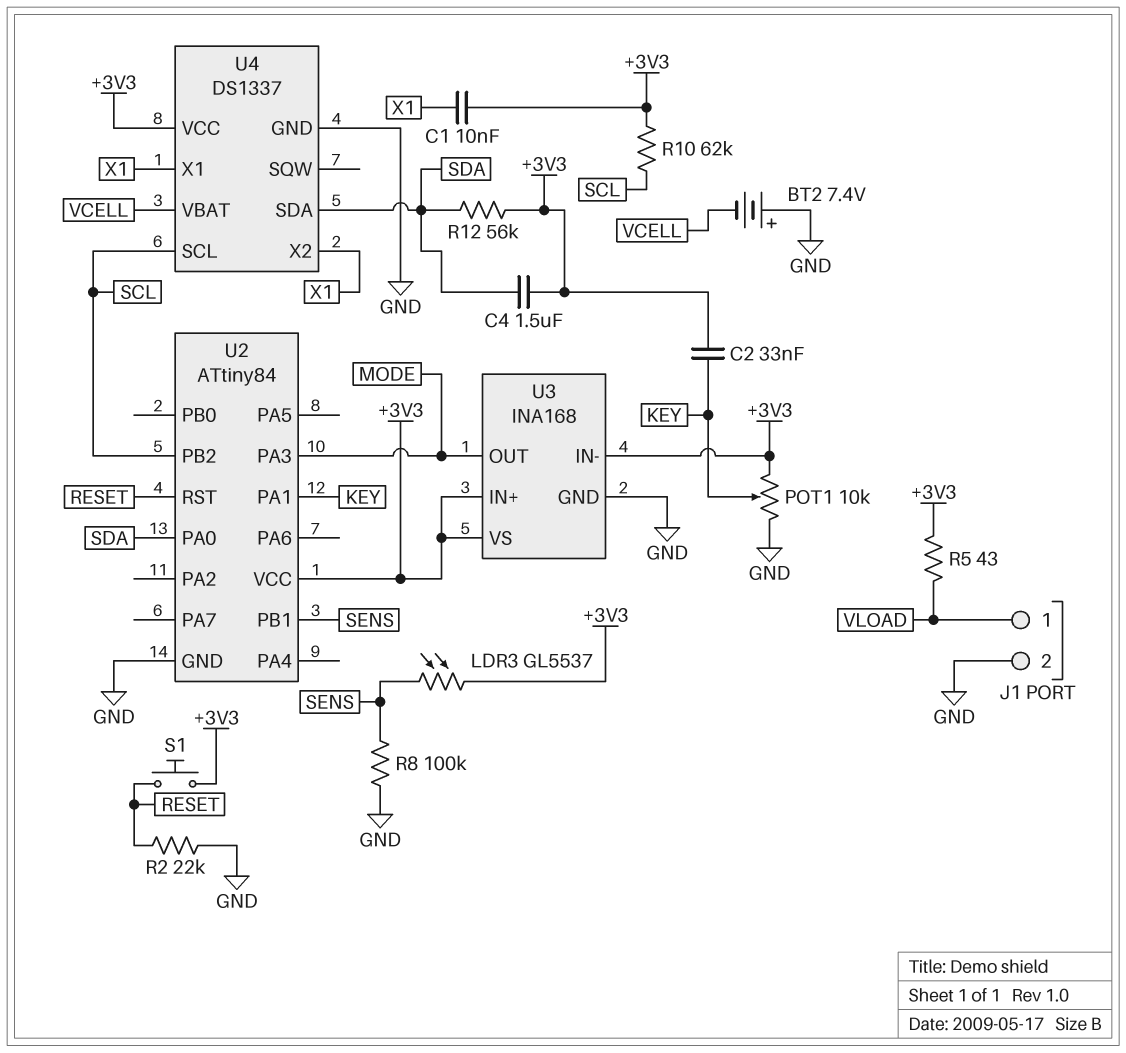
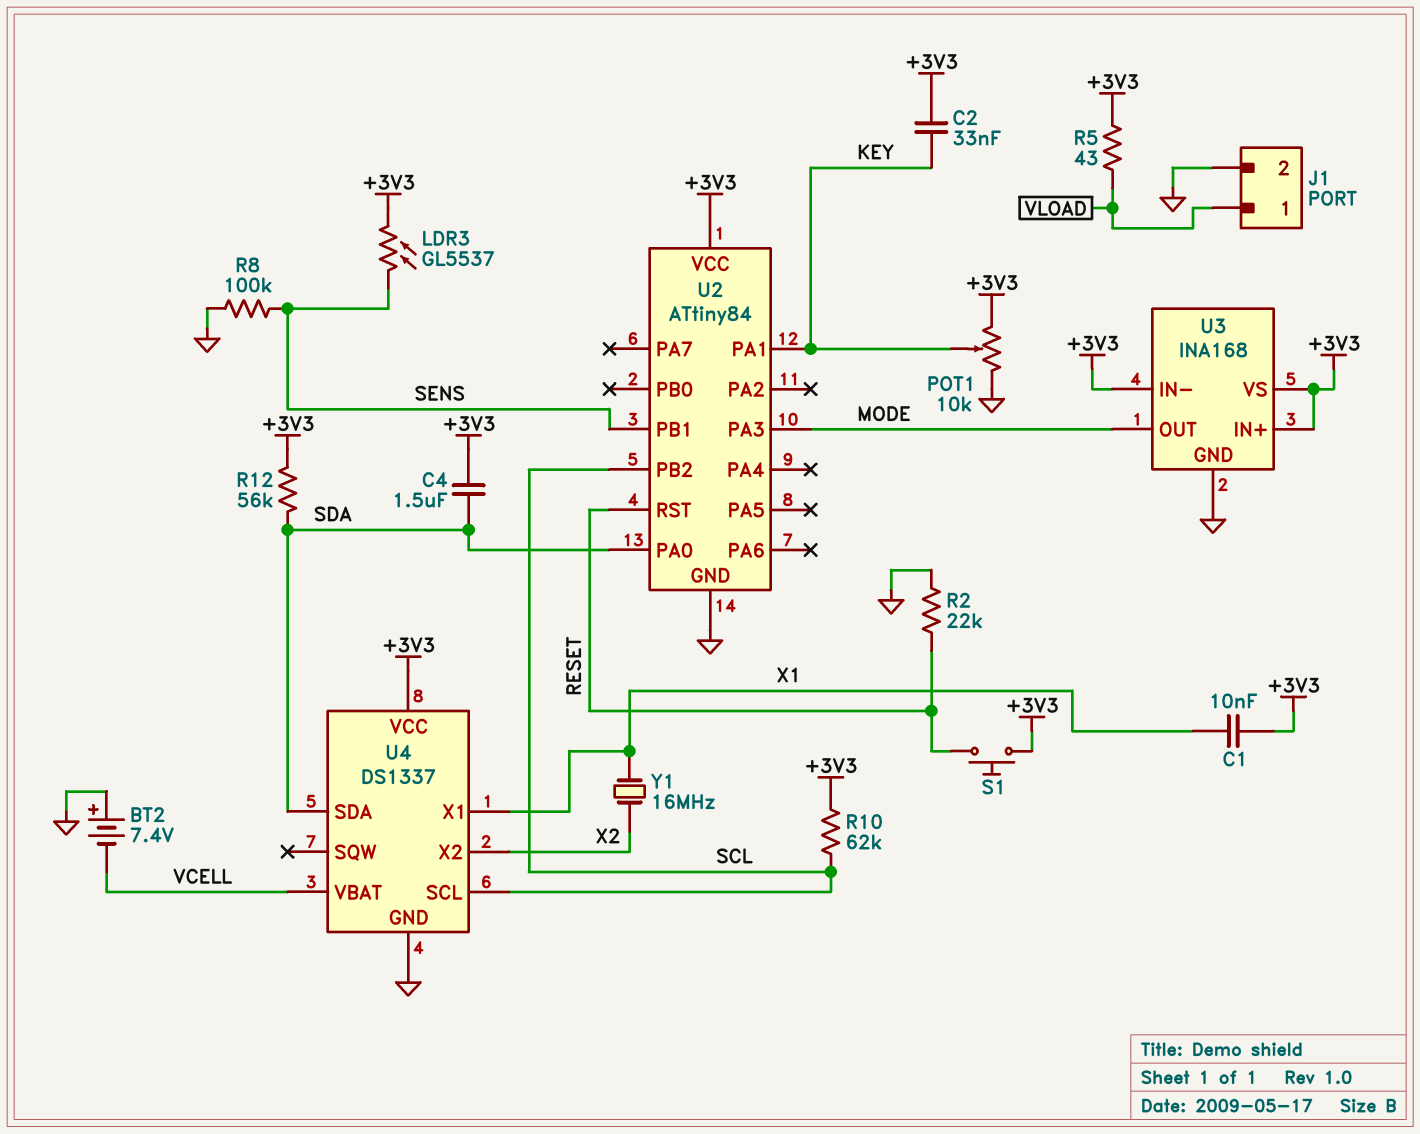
U4 pin X2: X1 -> X2
Y1: none -> 16MHz (X1, X2)

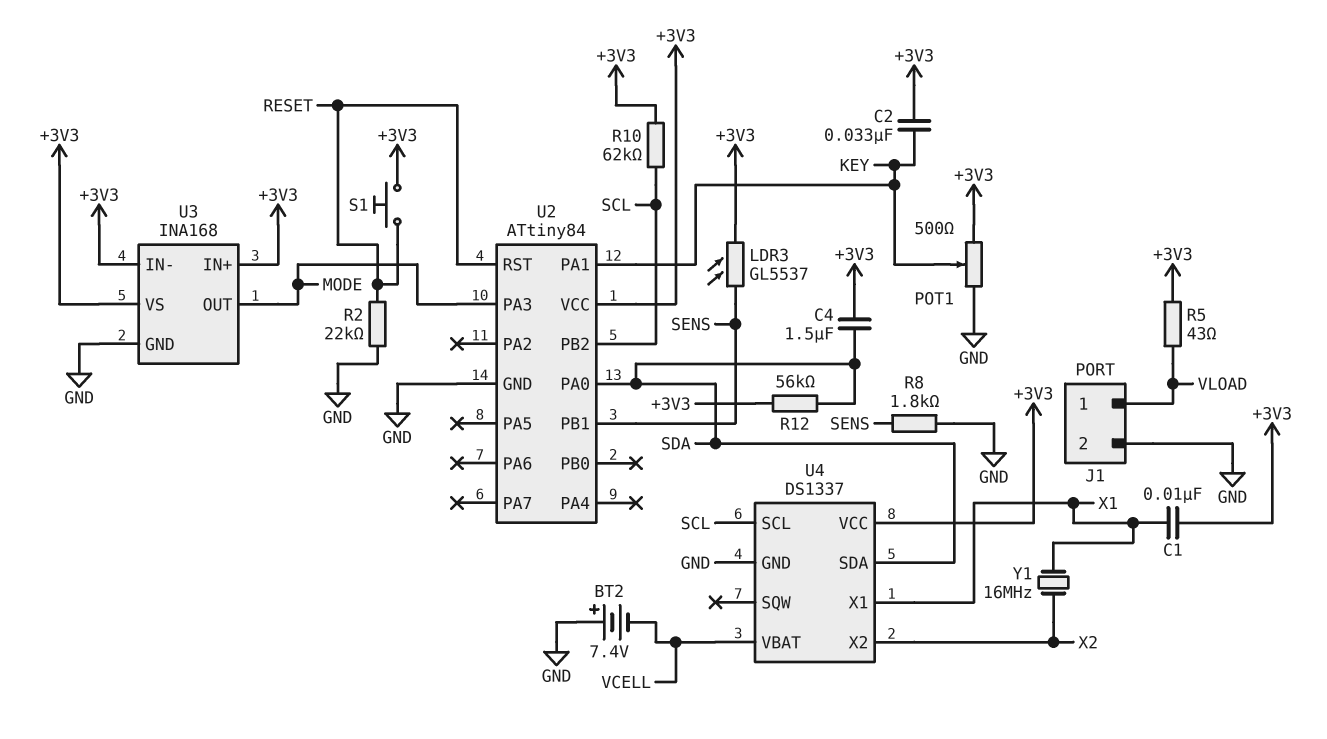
POT1: 10k (+3V3, GND, wiper KEY) -> 500 (+3V3, GND, wiper KEY)
R8: 100k (GND, SENS) -> 1.8k (GND, SENS)

